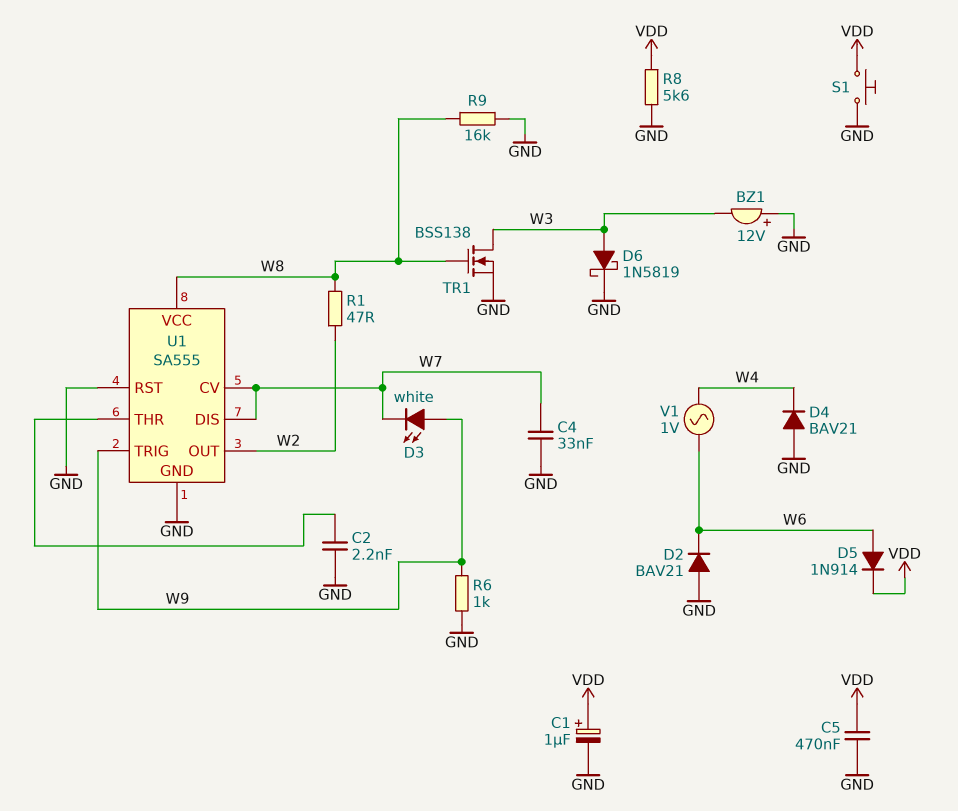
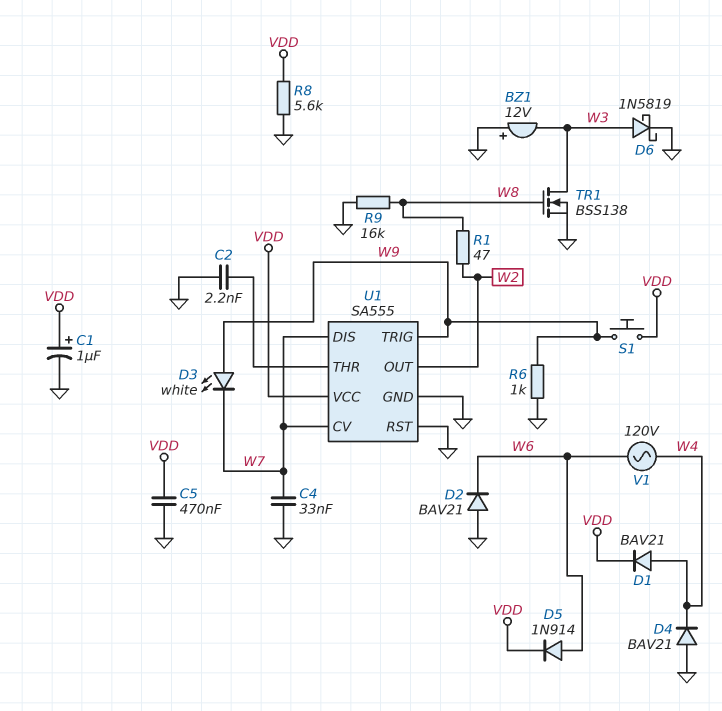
D1: none -> diode BAV21 (A W4, K VDD)
S1: button (GND, VDD) -> button (VDD, W9)
U1 pin VCC: W8 -> VDD
V1: AC 1V (W4, W6) -> AC 120V (W4, W6)

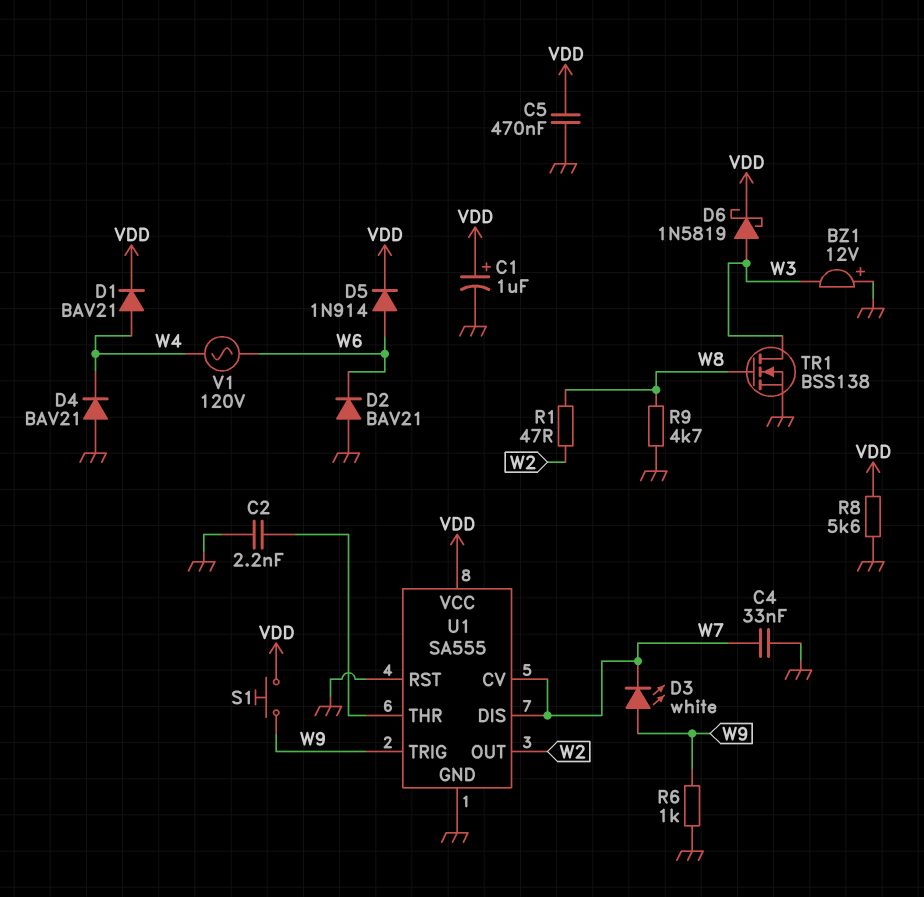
D6: schottky 1N5819 (A W3, K GND) -> schottky 1N5819 (A W3, K VDD)
R9: 16k (GND, W8) -> 4.7k (GND, W8)

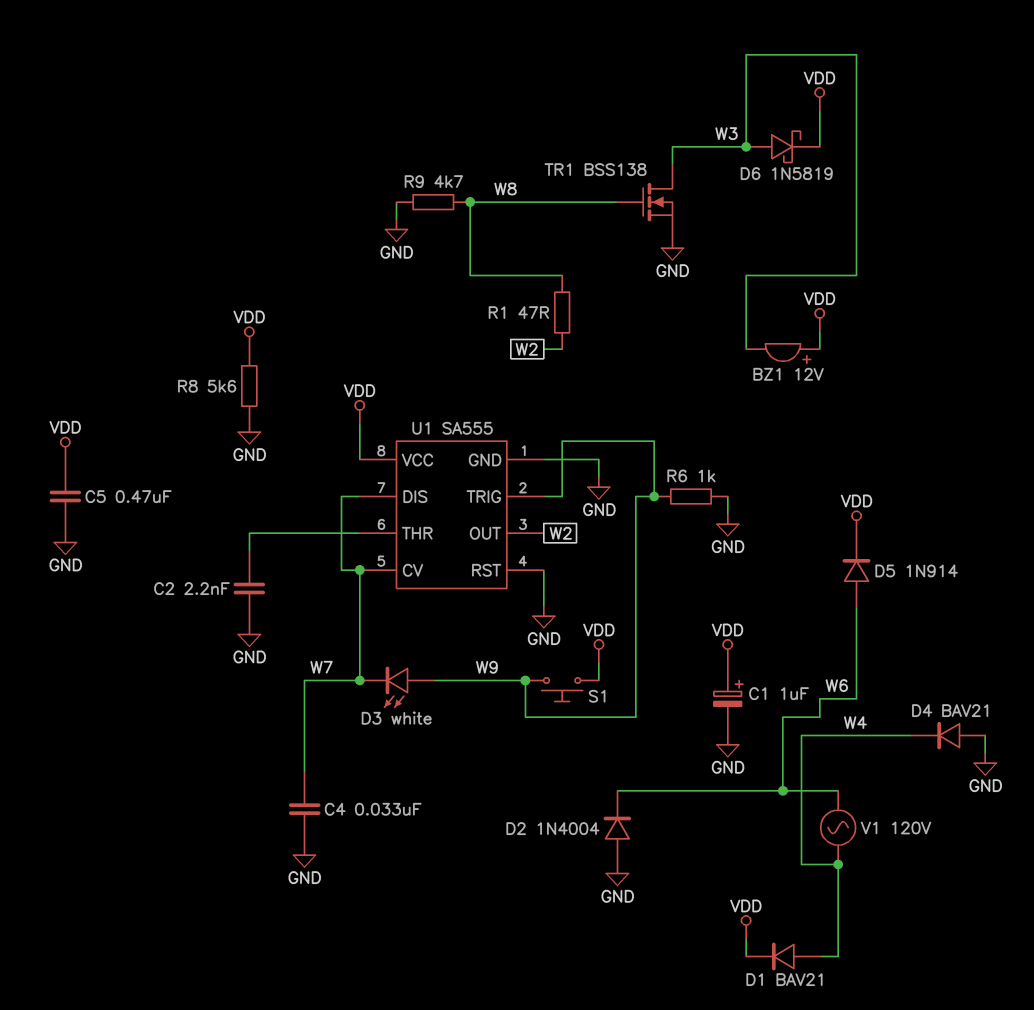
BZ1: buzzer 12V (plus GND, minus W3) -> buzzer 12V (plus VDD, minus W3)
D2: diode BAV21 (A GND, K W6) -> diode 1N4004 (A GND, K W6)

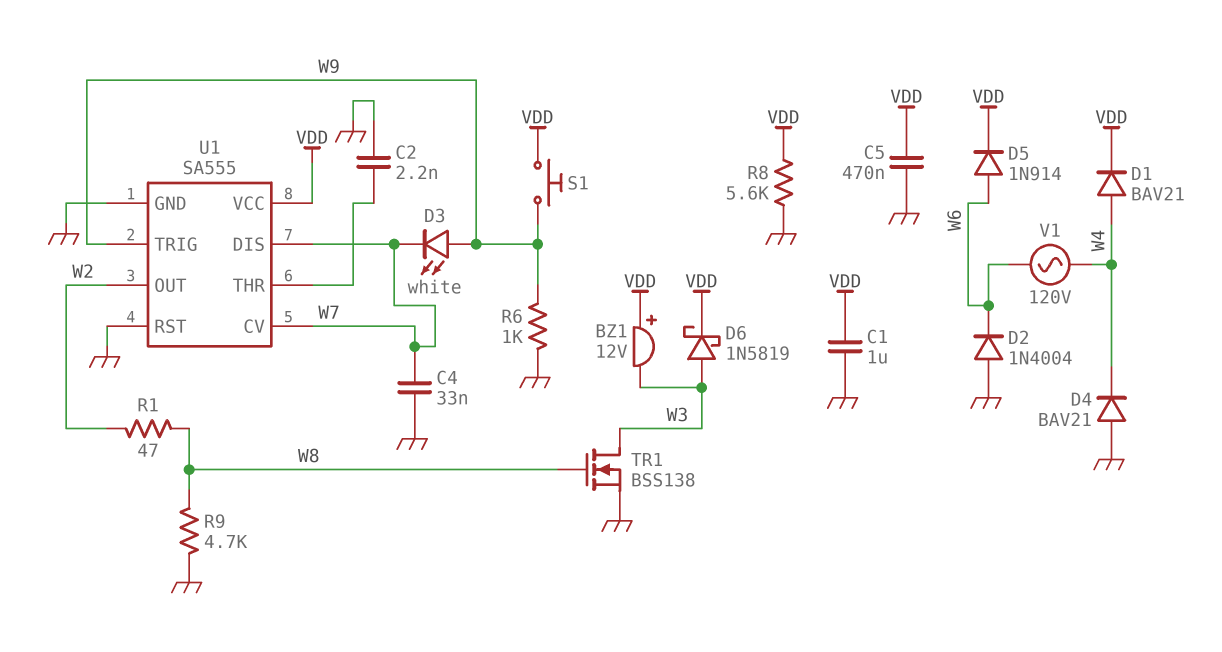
C1: 1uF (plus VDD, minus GND) -> 1uF (GND, VDD)

